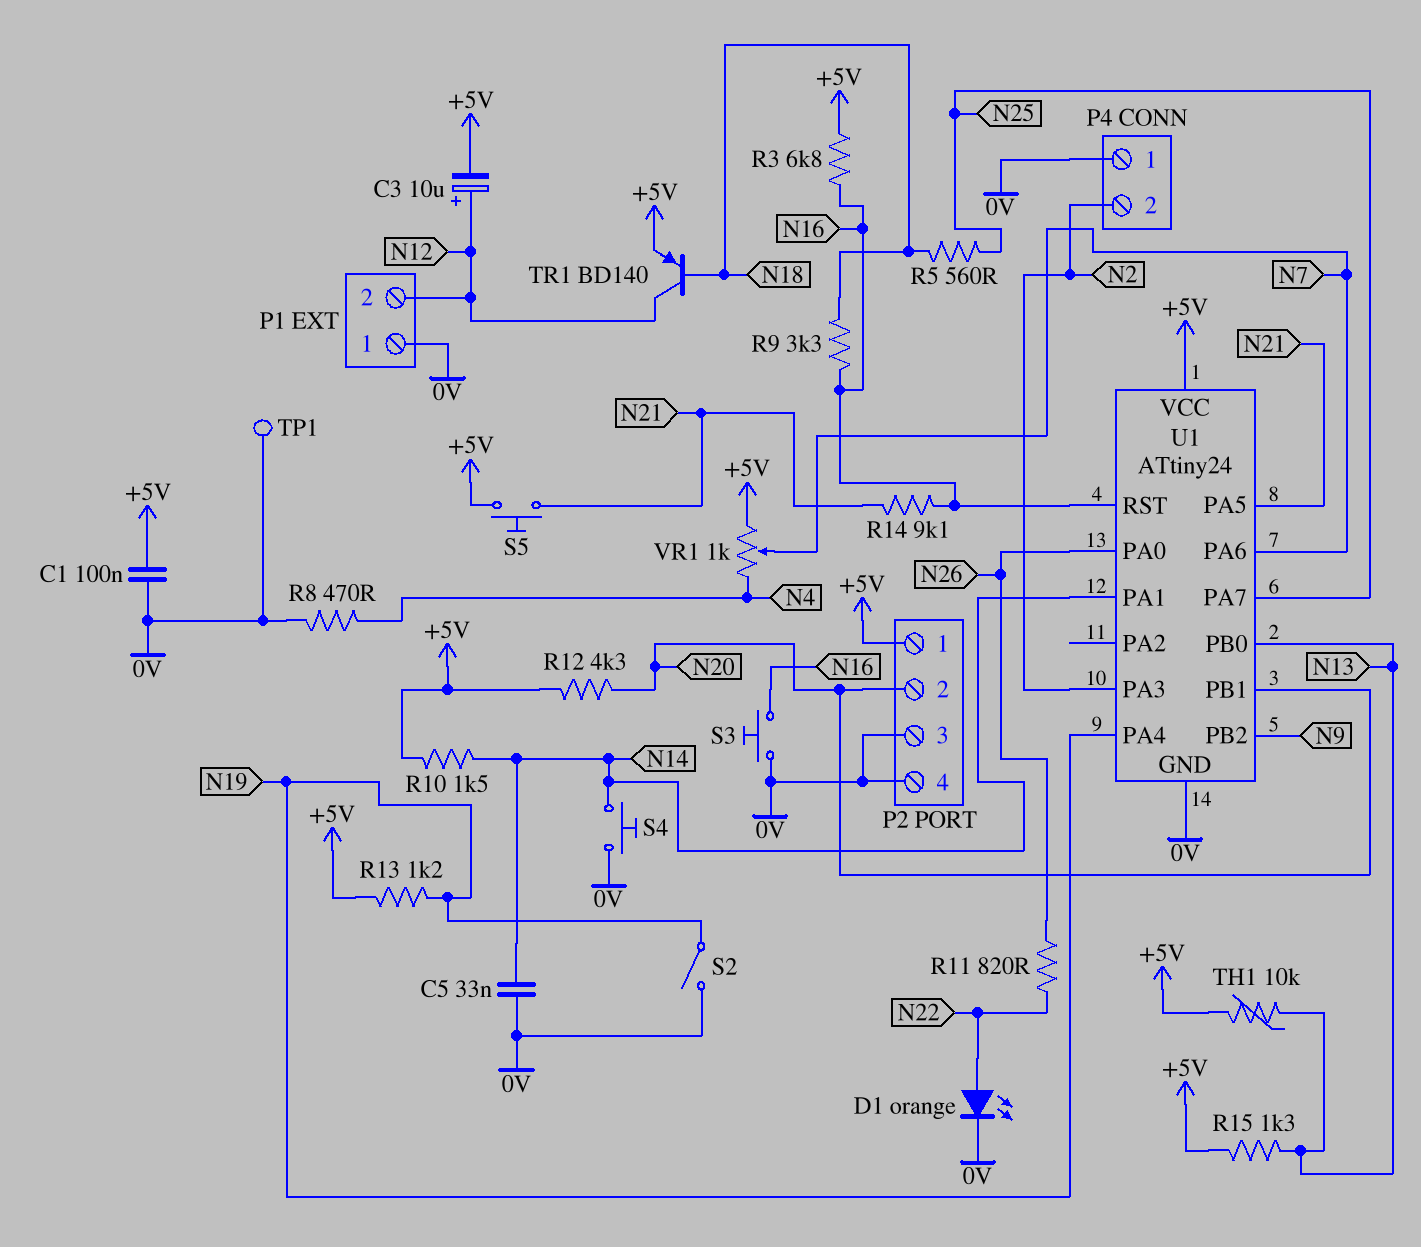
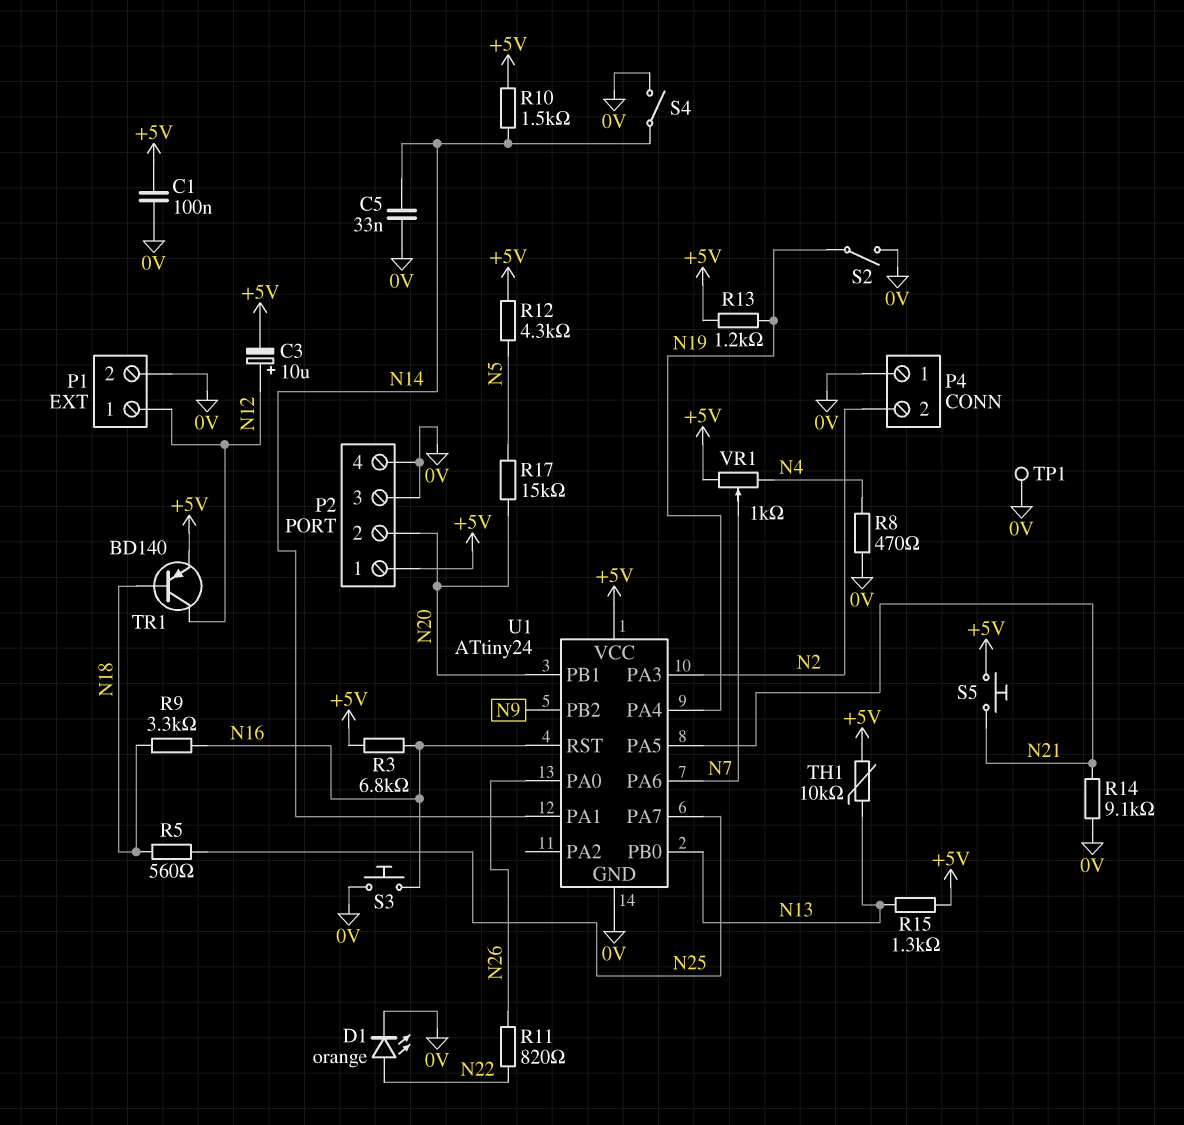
P1 pin 1: 0V -> N12
P1 pin 2: N12 -> 0V
R12: 4.3k (+5V, N20) -> 4.3k (+5V, N5)
R14: 9.1k (N16, N21) -> 9.1k (0V, N21)
R17: none -> 15k (N5, N20)
S4: button (0V, N14) -> switch (0V, N14)

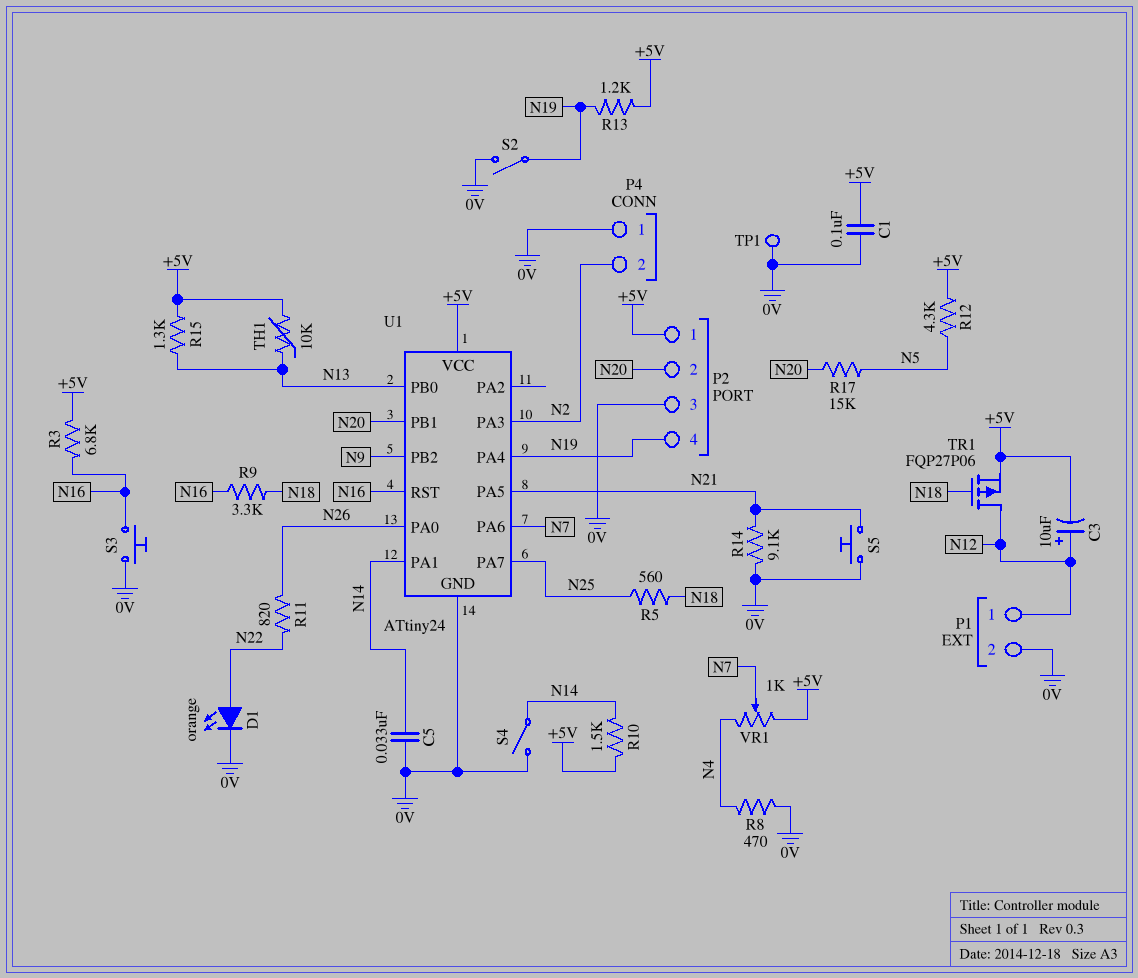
P2 pin 4: 0V -> N19
S5: button (+5V, N21) -> button (0V, N21)
TR1: PNP BD140 (B N18, C N12, E +5V) -> PMOS FQP27P06 (G N18, D N12, S +5V)

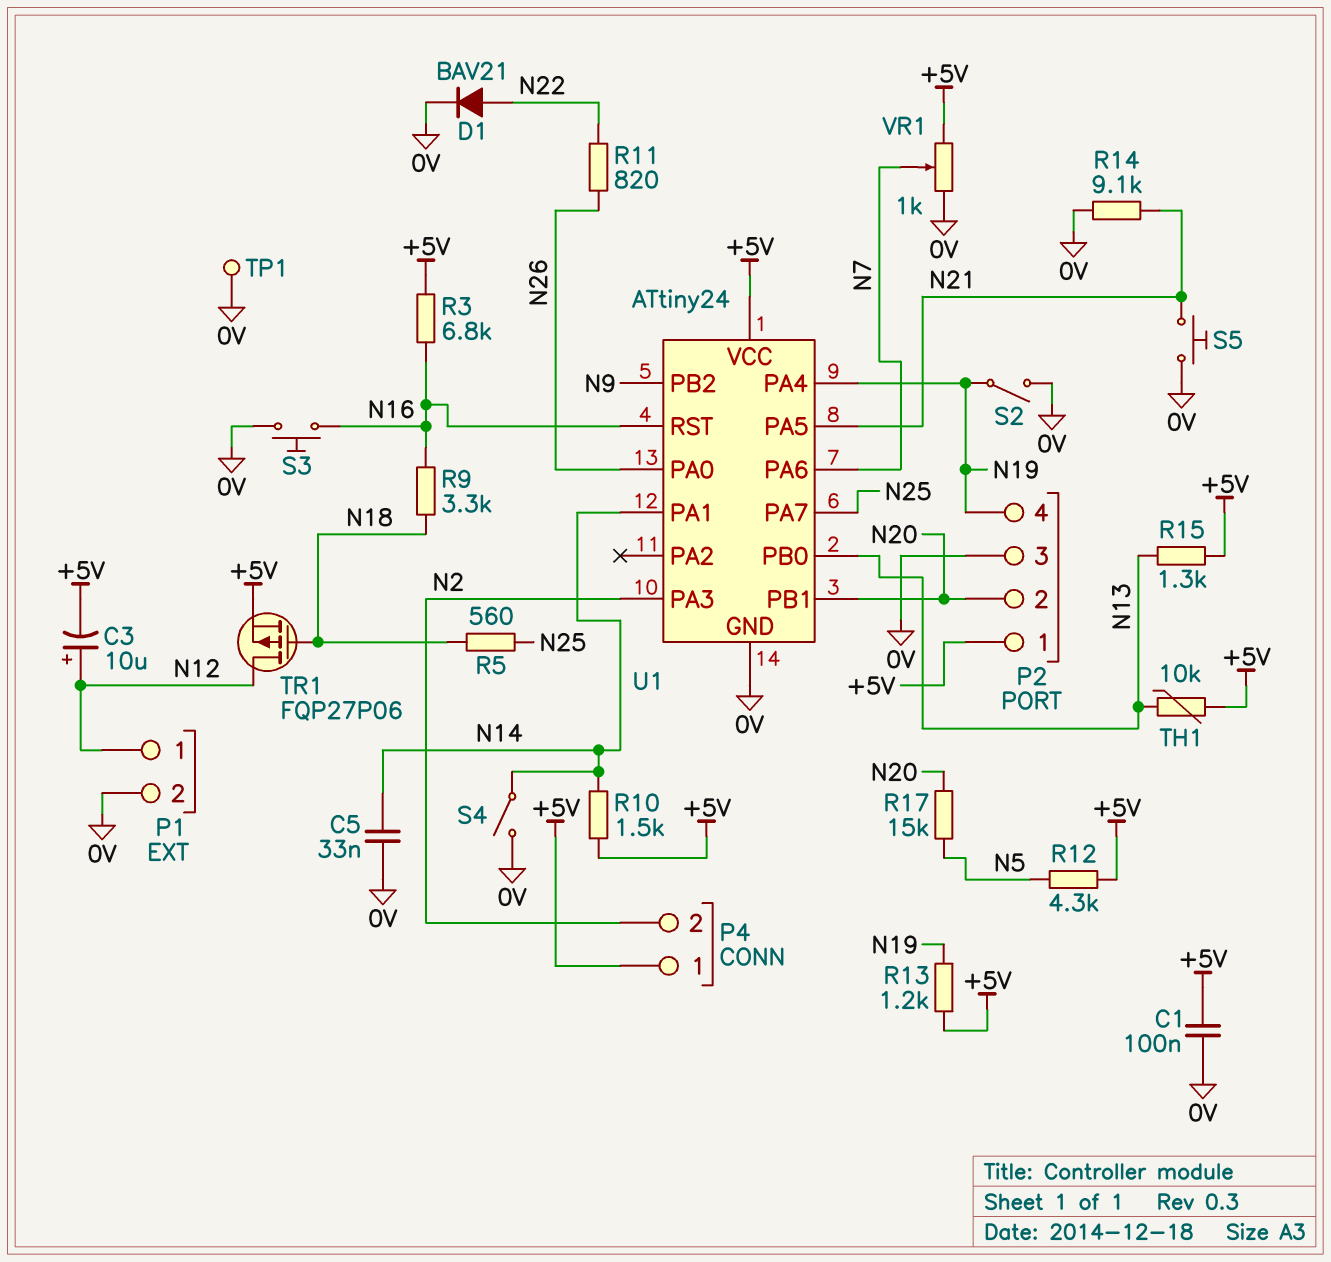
D1: LED orange (A N22, K 0V) -> diode BAV21 (A N22, K 0V)
P4 pin 1: 0V -> +5V
R8: 470 (0V, N4) -> none
VR1: 1k (+5V, N4, wiper N7) -> 1k (+5V, 0V, wiper N7)

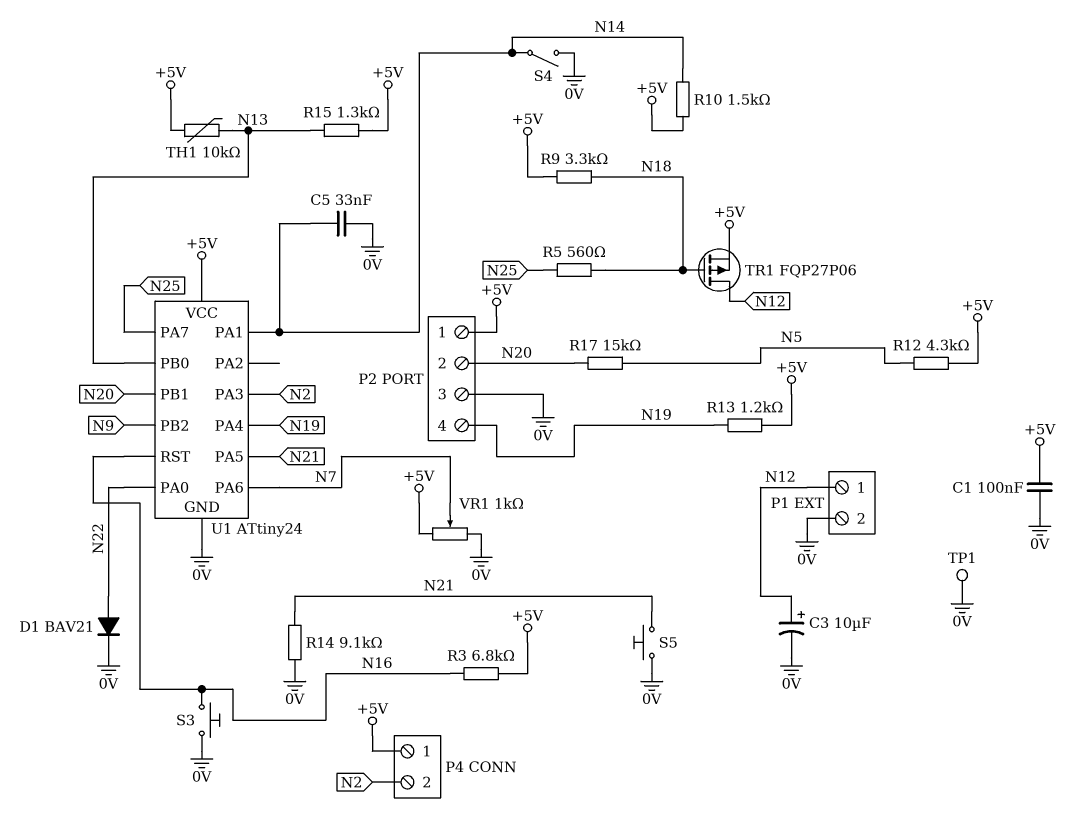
C3: 10uF (plus N12, minus +5V) -> 10uF (plus N12, minus 0V)
R9: 3.3k (N16, N18) -> 3.3k (+5V, N18)
R11: 820 (N22, N26) -> none
S2: switch (0V, N19) -> none
U1 pin PA0: N26 -> N22

